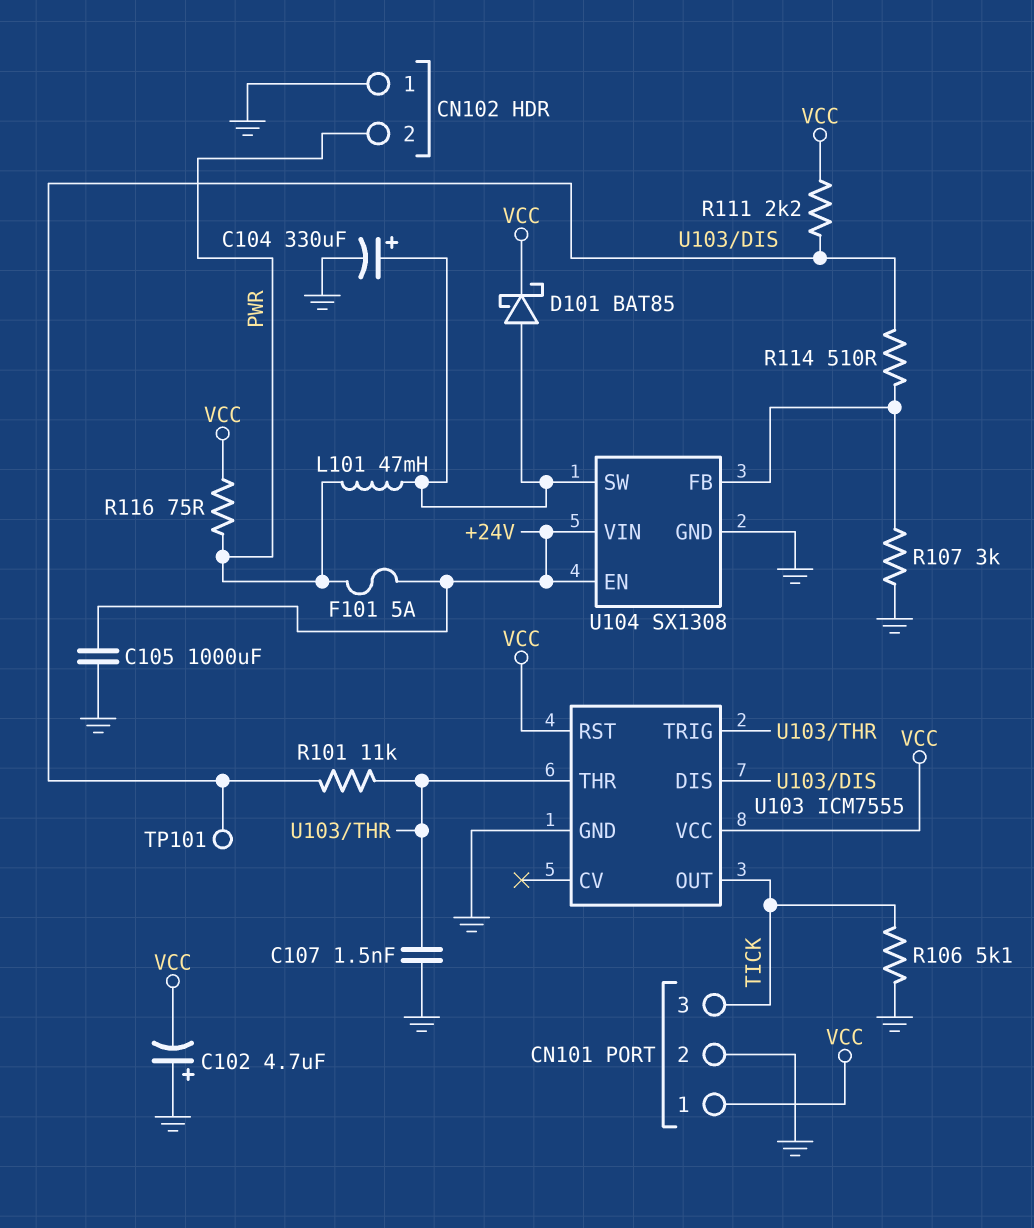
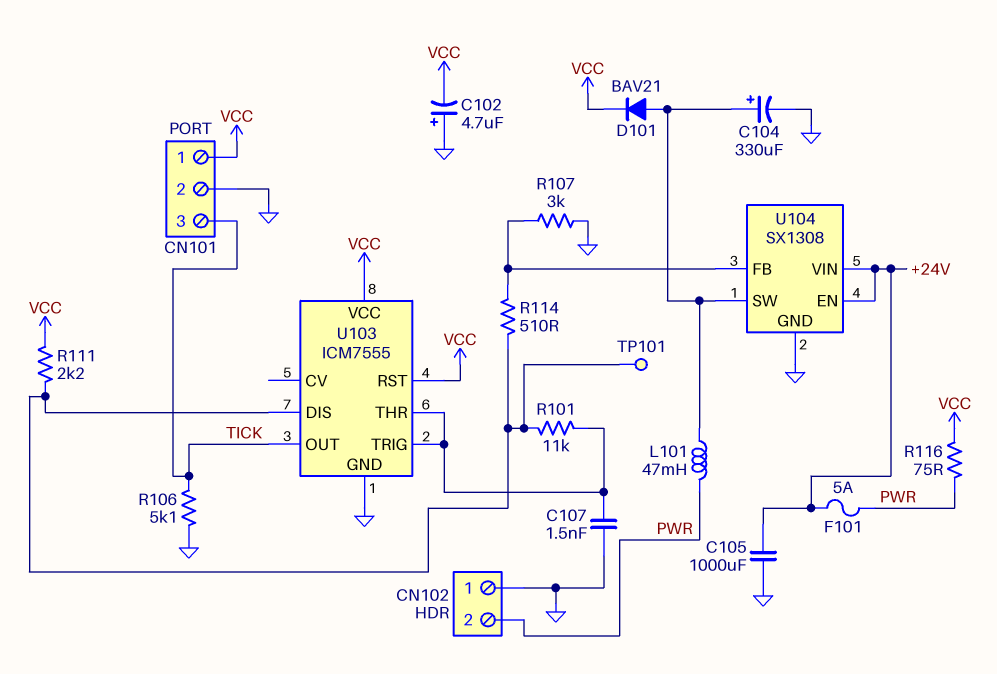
D101: schottky BAT85 (A U104/SW, K VCC) -> diode BAV21 (A U104/SW, K VCC)

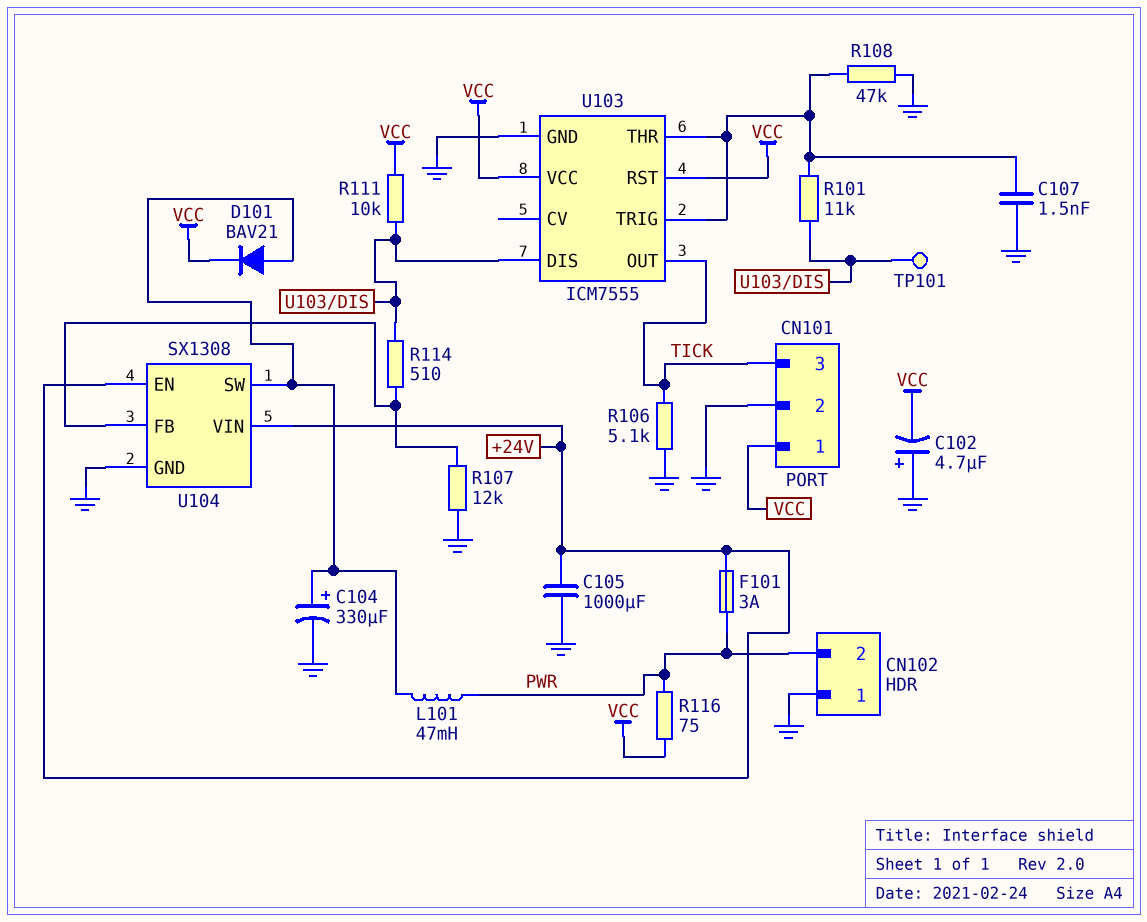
F101: 5A (+24V, PWR) -> 3A (+24V, PWR)
R107: 3k (GND, U104/FB) -> 12k (GND, U104/FB)
R108: none -> 47k (GND, U103/THR)
R111: 2.2k (U103/DIS, VCC) -> 10k (U103/DIS, VCC)

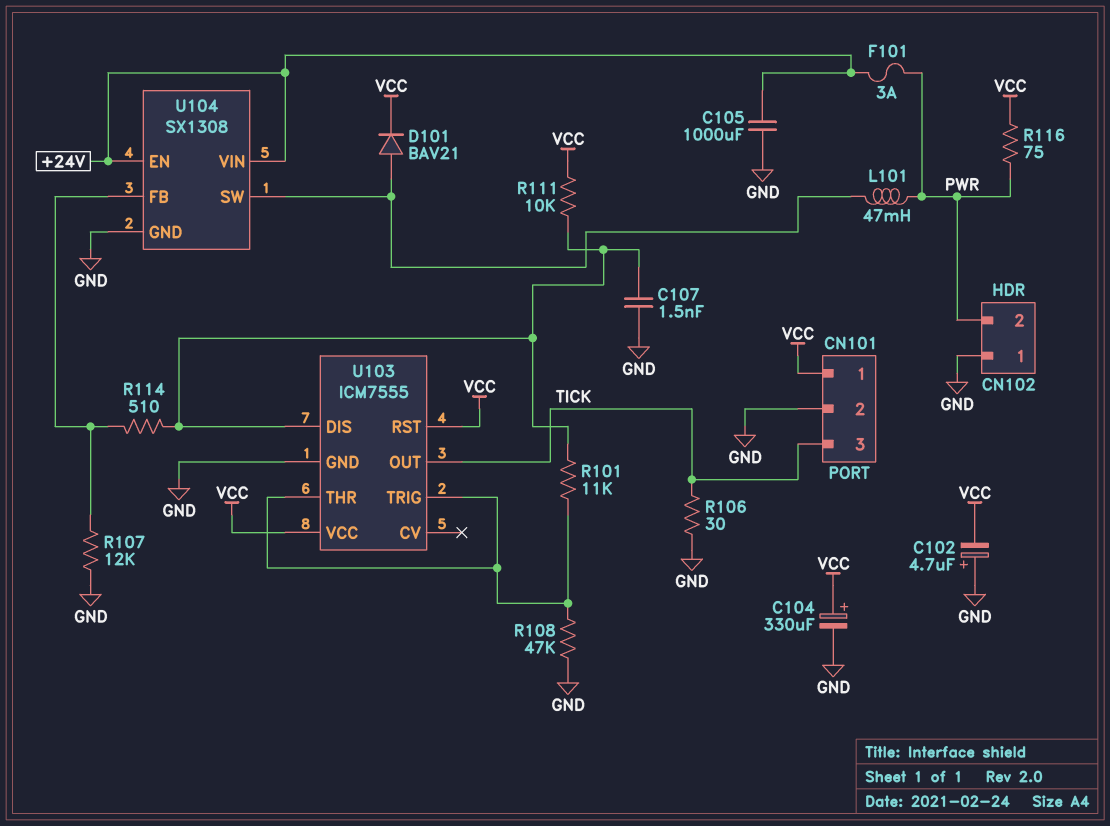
C104: 330uF (plus U104/SW, minus GND) -> 330uF (plus VCC, minus GND)
C107: 1.5nF (GND, U103/THR) -> 1.5nF (GND, U103/DIS)
R106: 5.1k (GND, TICK) -> 30 (GND, TICK)
TP101: test point (U103/DIS) -> none

